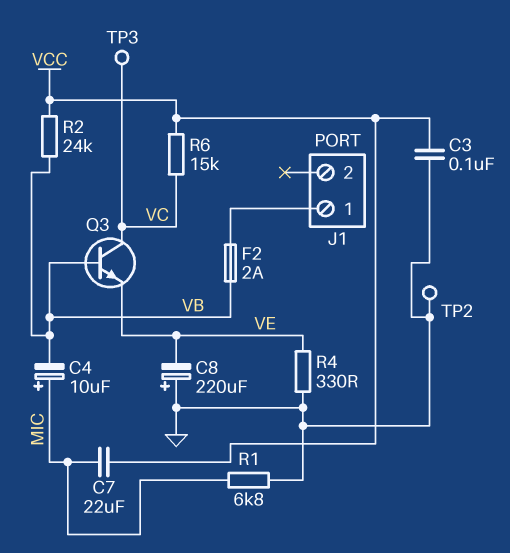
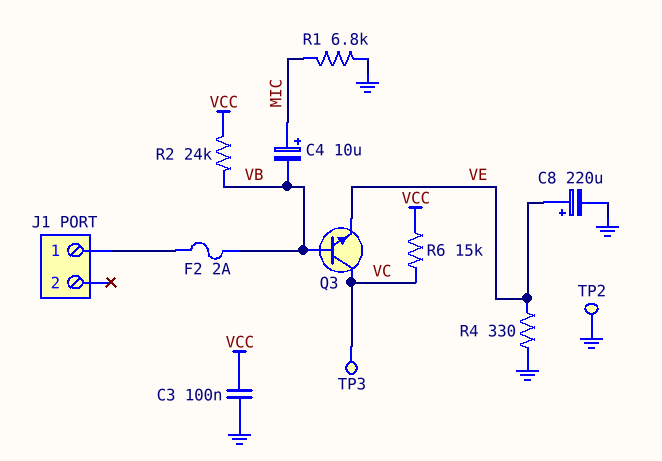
C7: 22uF (MIC, VCC) -> none
C8: 220uF (plus GND, minus VE) -> 220uF (plus VE, minus GND)

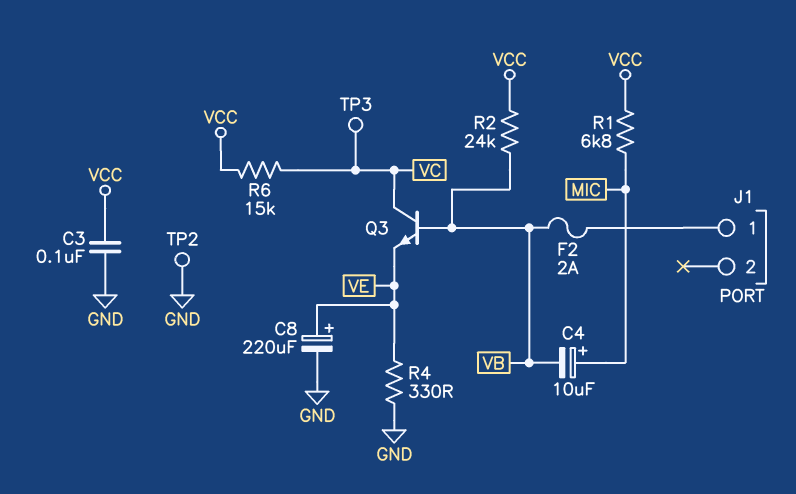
R1: 6.8k (GND, MIC) -> 6.8k (MIC, VCC)

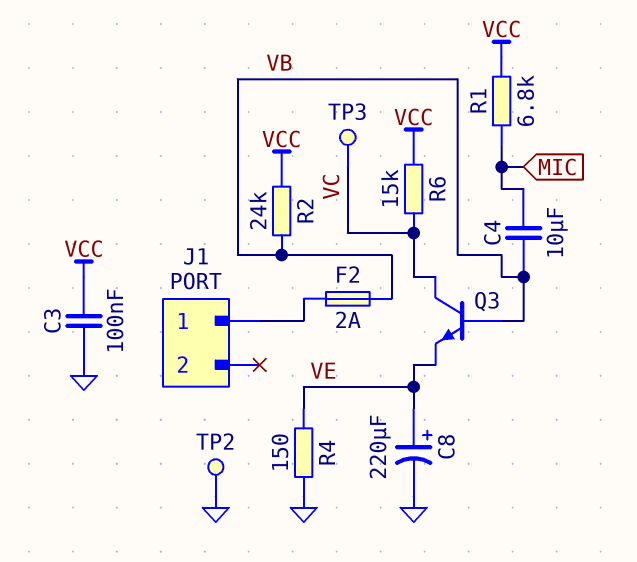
C4: 10uF (plus MIC, minus VB) -> 10uF (MIC, VB)
R4: 330 (GND, VE) -> 150 (GND, VE)

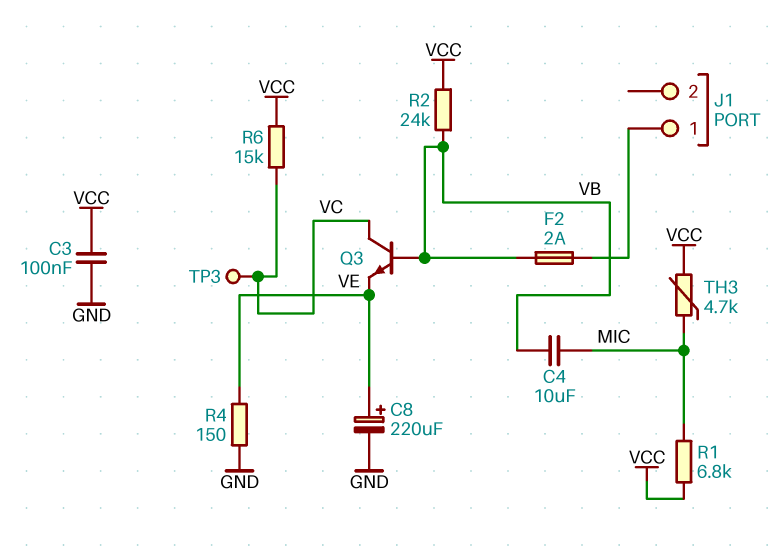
TH3: none -> 4.7k (MIC, VCC)
TP2: test point (GND) -> none

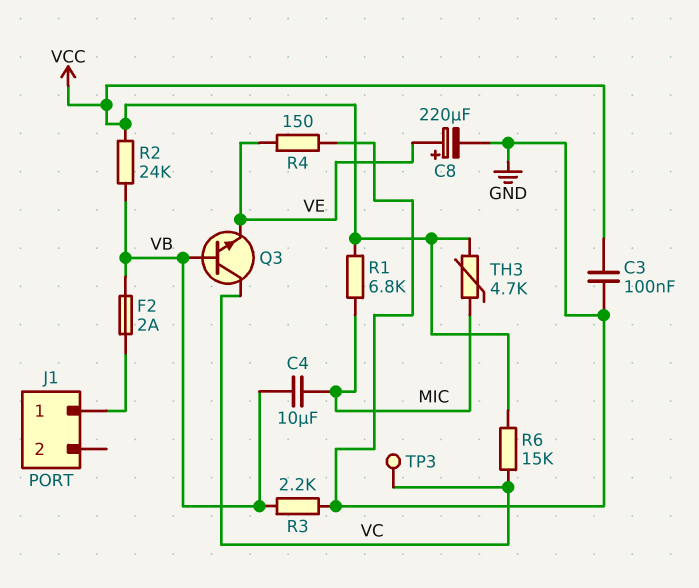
R3: none -> 2.2k (GND, VB)

